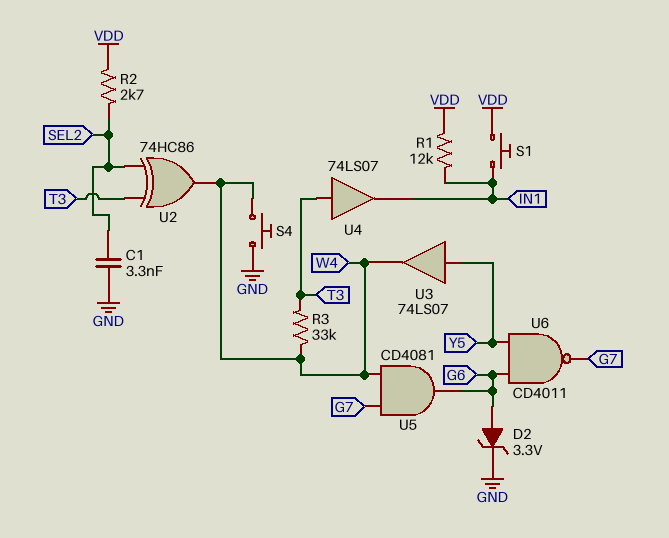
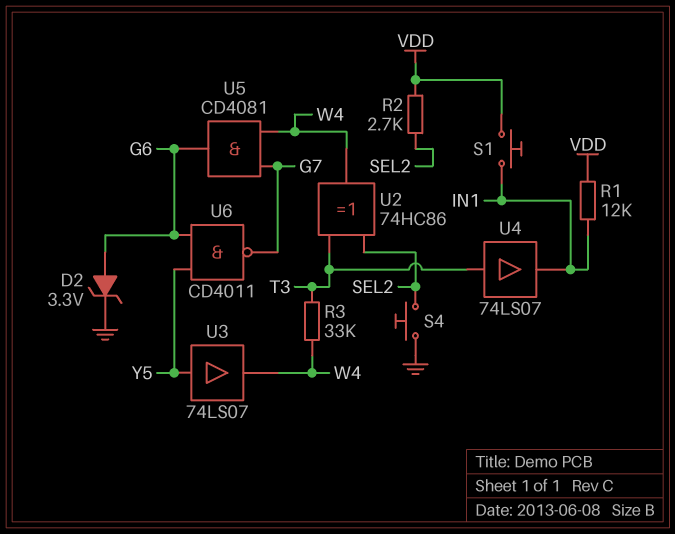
C1: 3.3nF (GND, SEL2) -> none
S4: button (GND, W4) -> button (GND, SEL2)

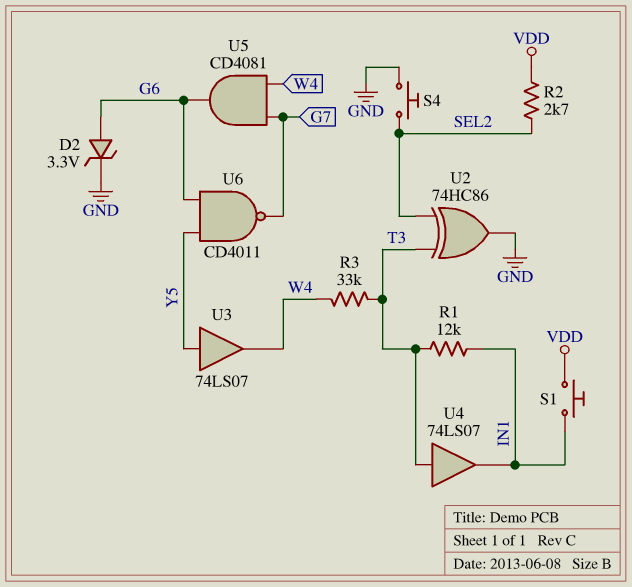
R1: 12k (IN1, VDD) -> 12k (IN1, T3)
U2: XOR 74HC86 (in SEL2, in T3, out W4) -> XOR 74HC86 (in SEL2, in T3, out GND)

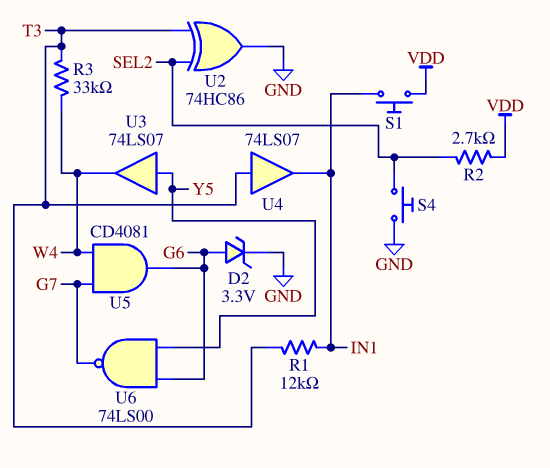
U6: NAND CD4011 (in G6, in Y5, out G7) -> NAND 74LS00 (in G6, in Y5, out G7)

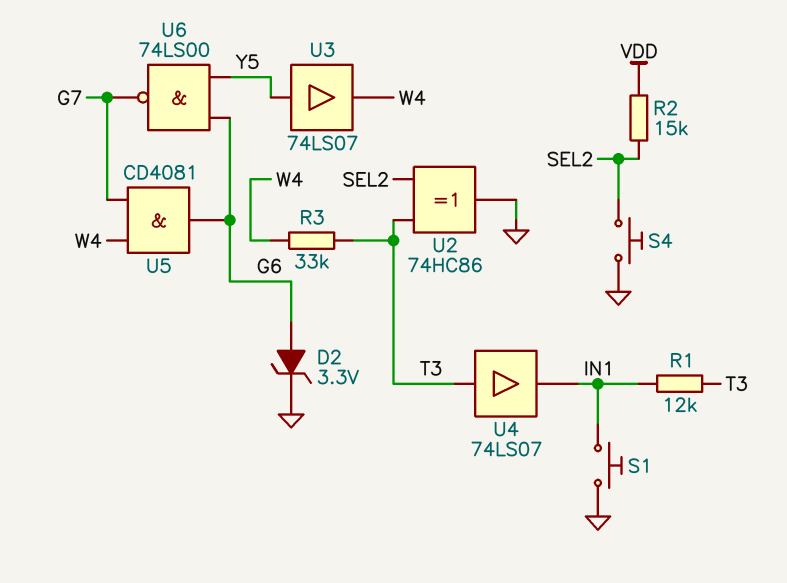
R2: 2.7k (SEL2, VDD) -> 15k (SEL2, VDD)
S1: button (IN1, VDD) -> button (GND, IN1)

